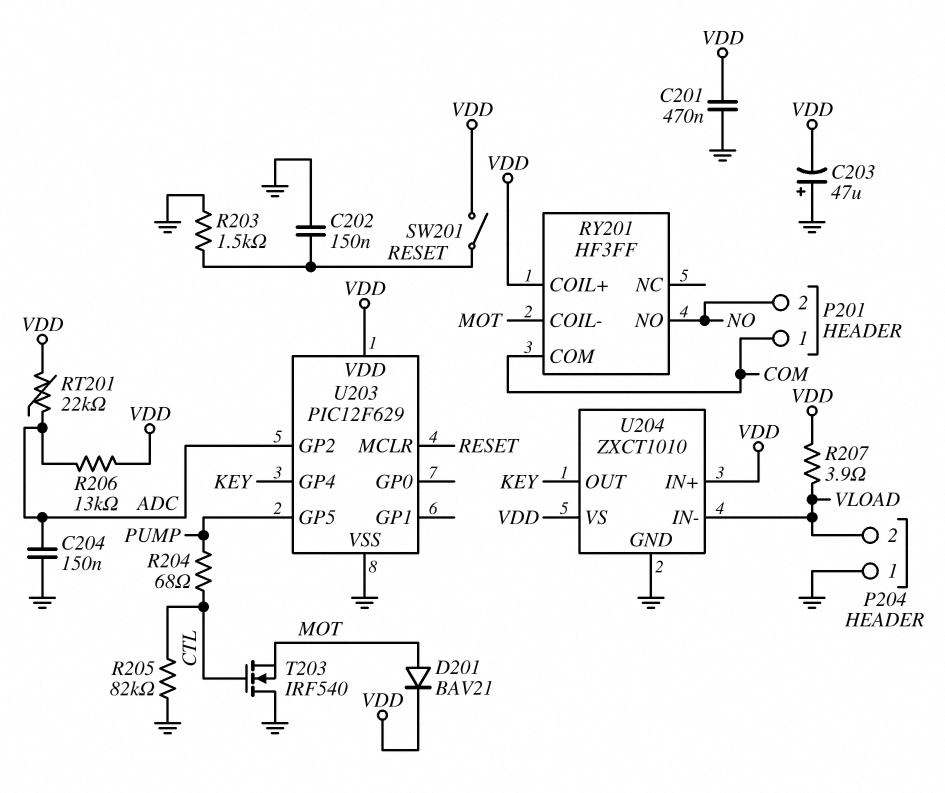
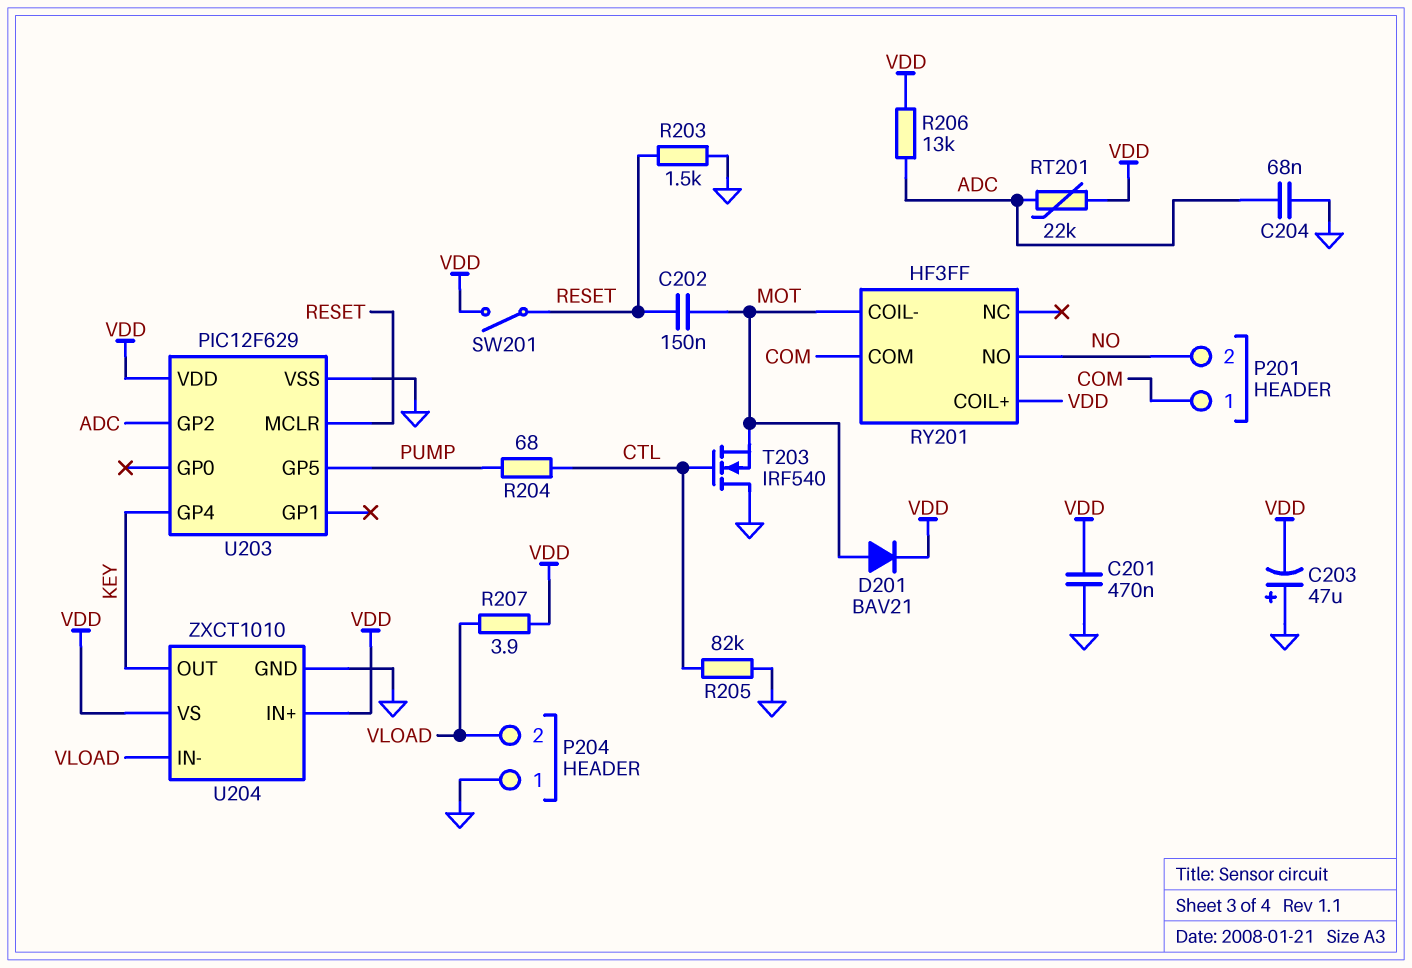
C202: 150nF (GND, RESET) -> 150nF (MOT, RESET)
C204: 150nF (ADC, GND) -> 68nF (ADC, GND)

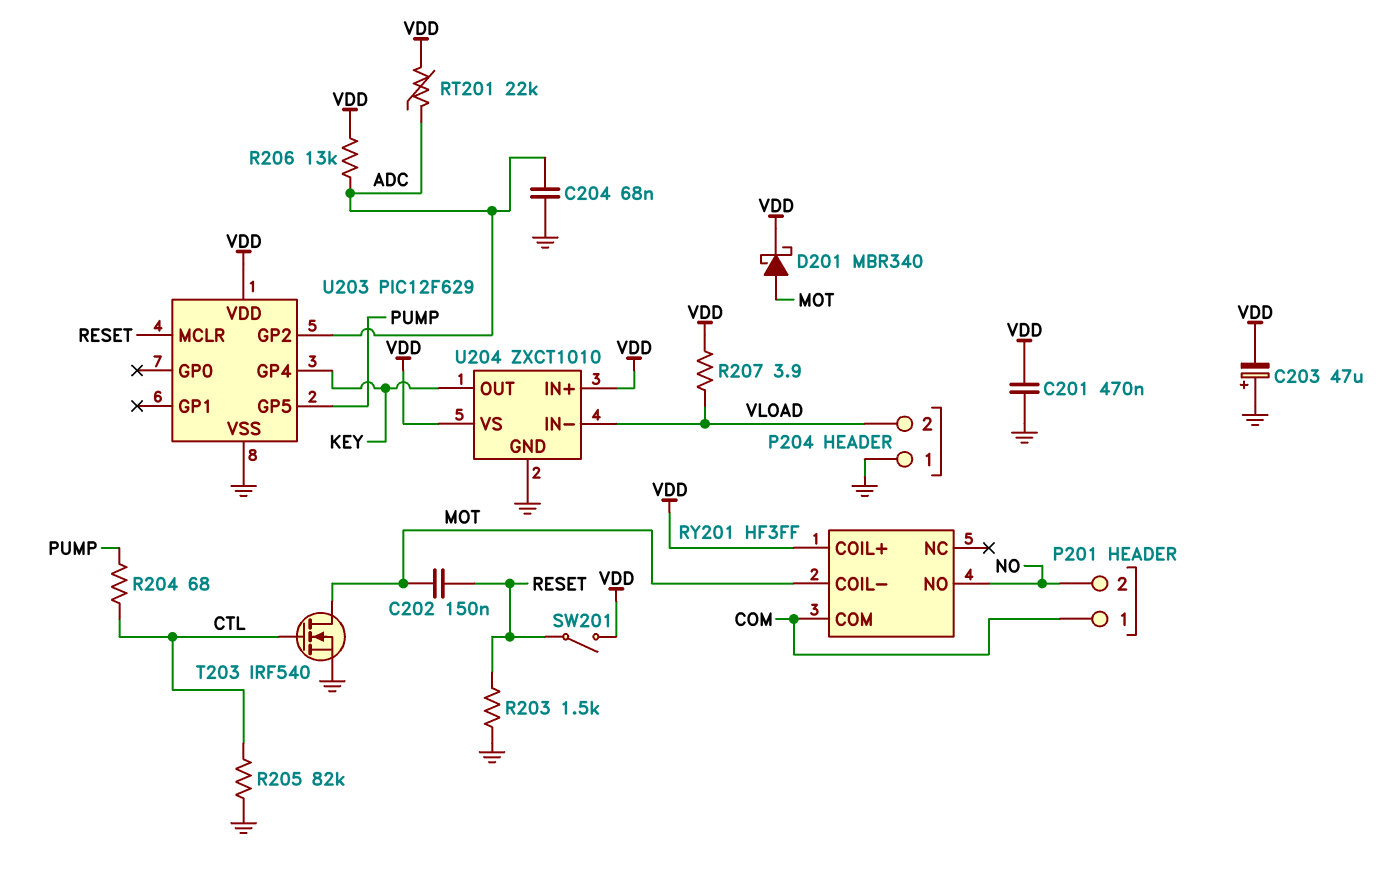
D201: diode BAV21 (A MOT, K VDD) -> schottky MBR340 (A MOT, K VDD)
T203: NMOS IRF540 (G CTL, D GND, S MOT) -> NMOS IRF540 (G CTL, D MOT, S GND)

